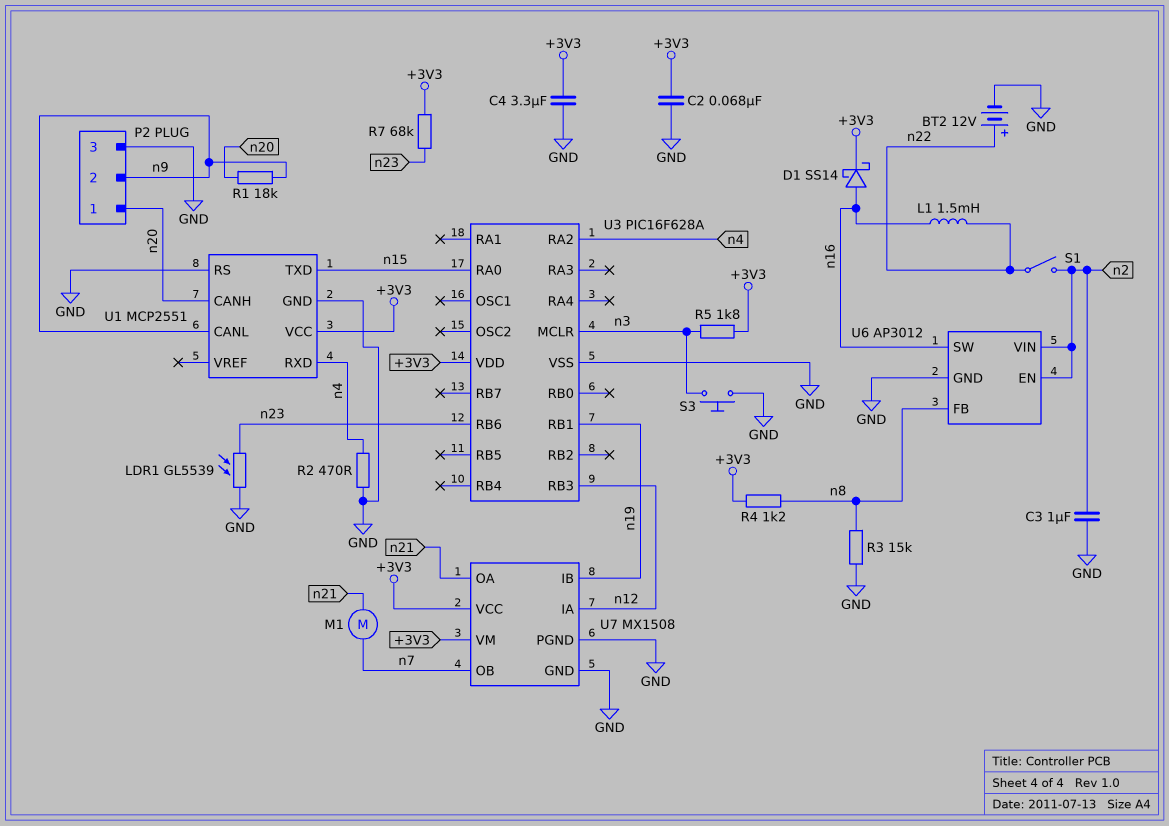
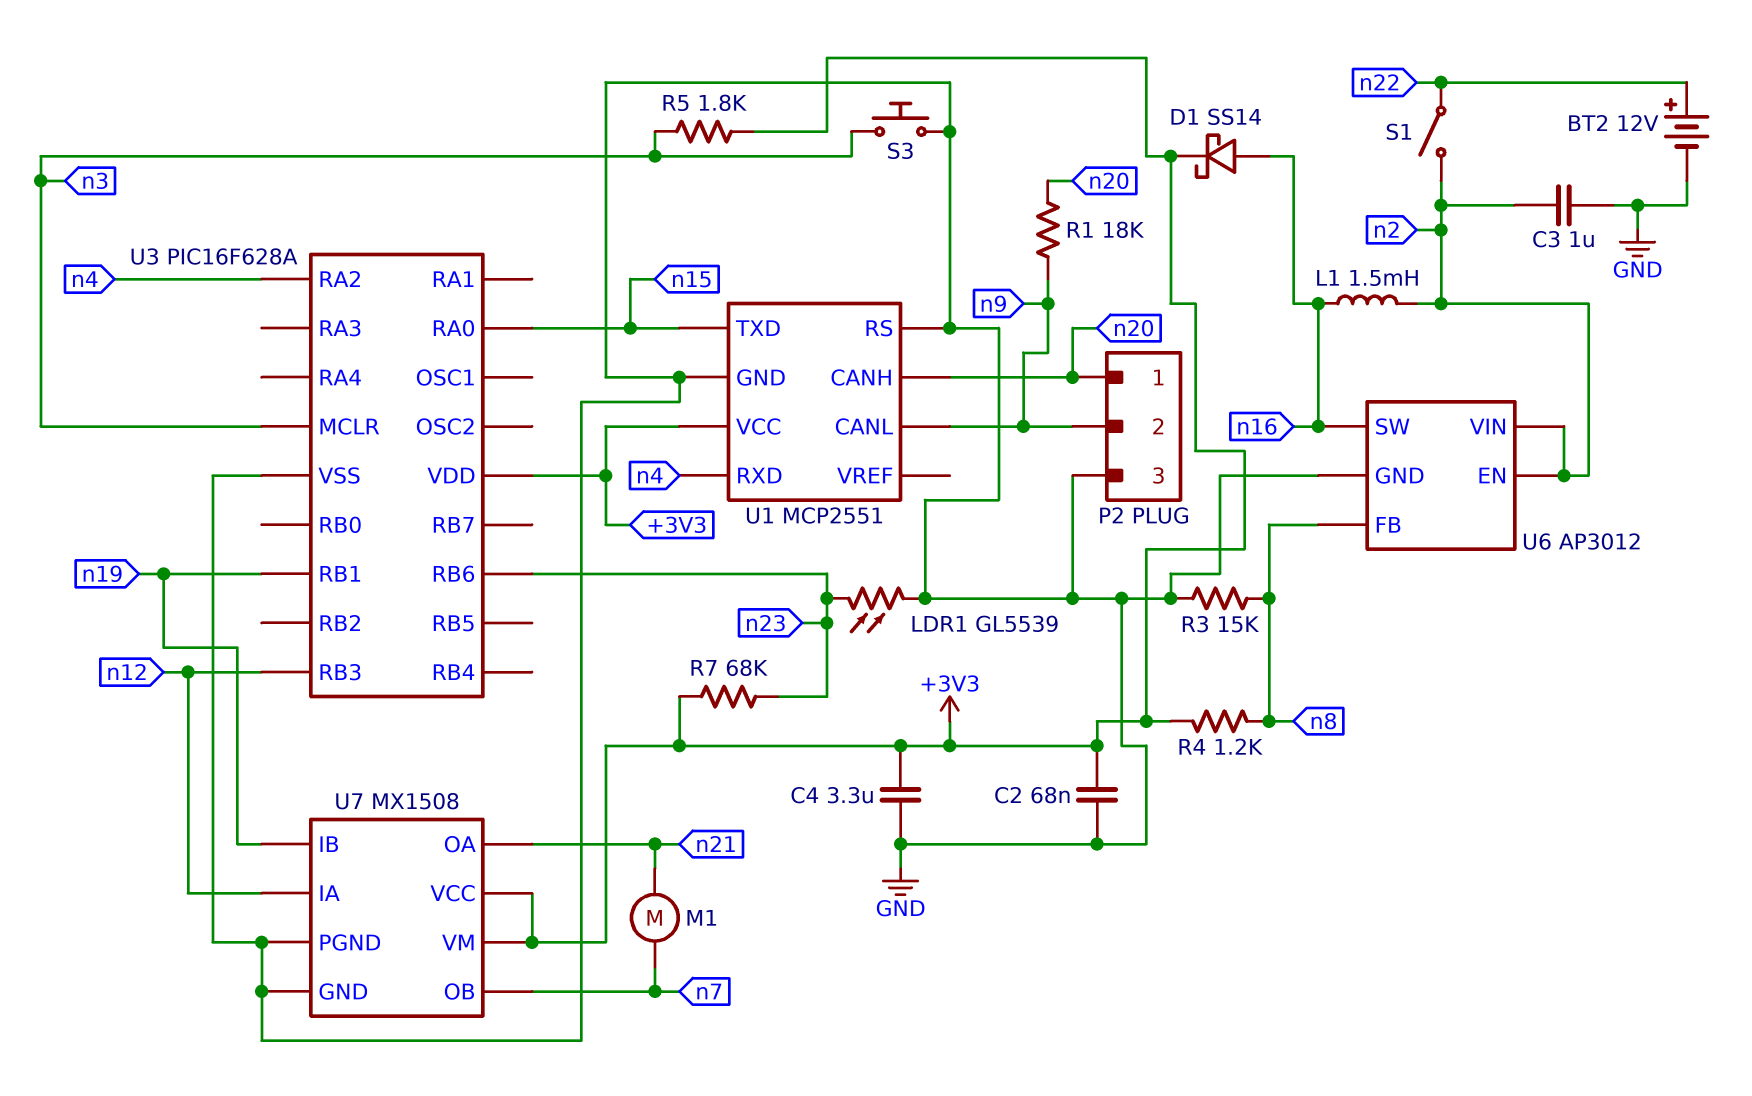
L1: 1.5mH (n16, n22) -> 1.5mH (n2, n16)
R2: 470 (GND, n4) -> none

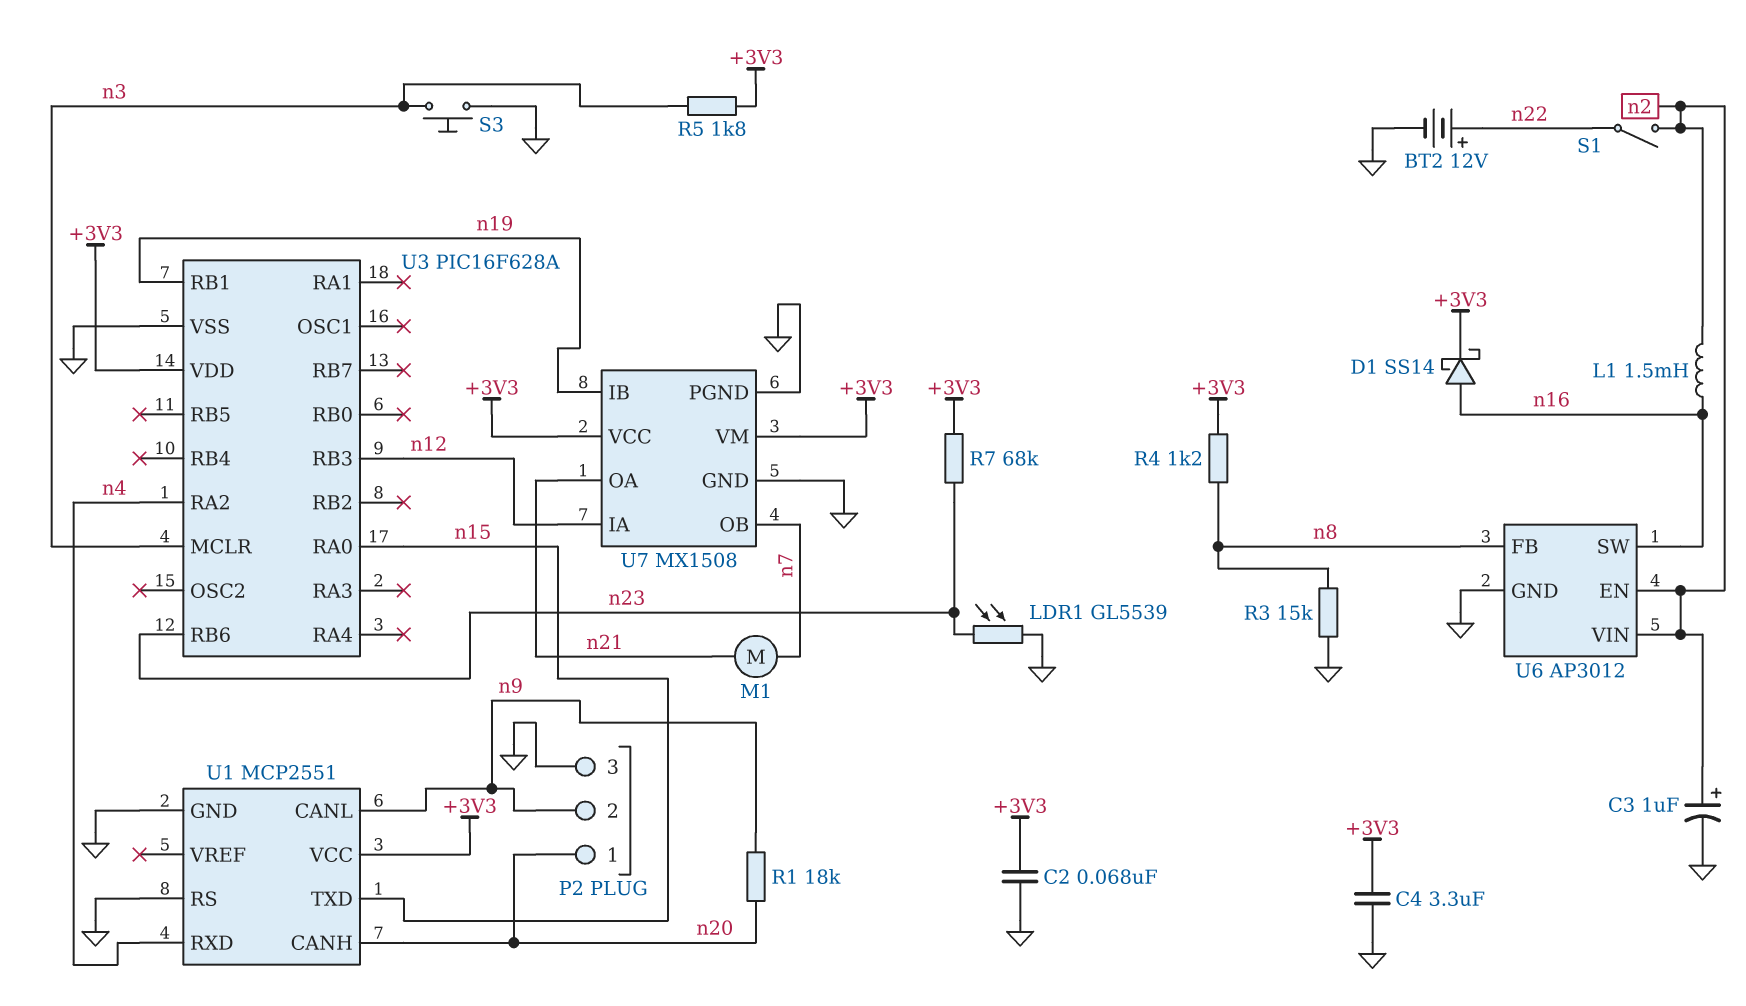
C3: 1uF (GND, n2) -> 1uF (plus n2, minus GND)

